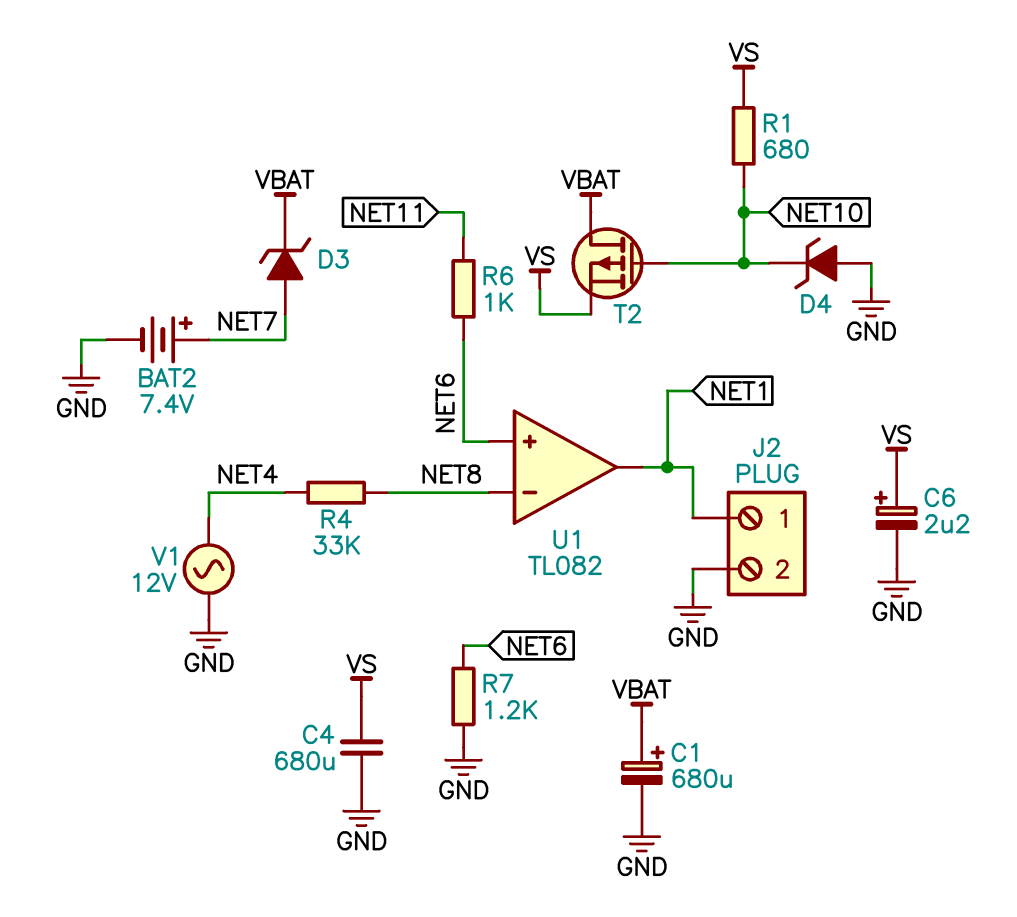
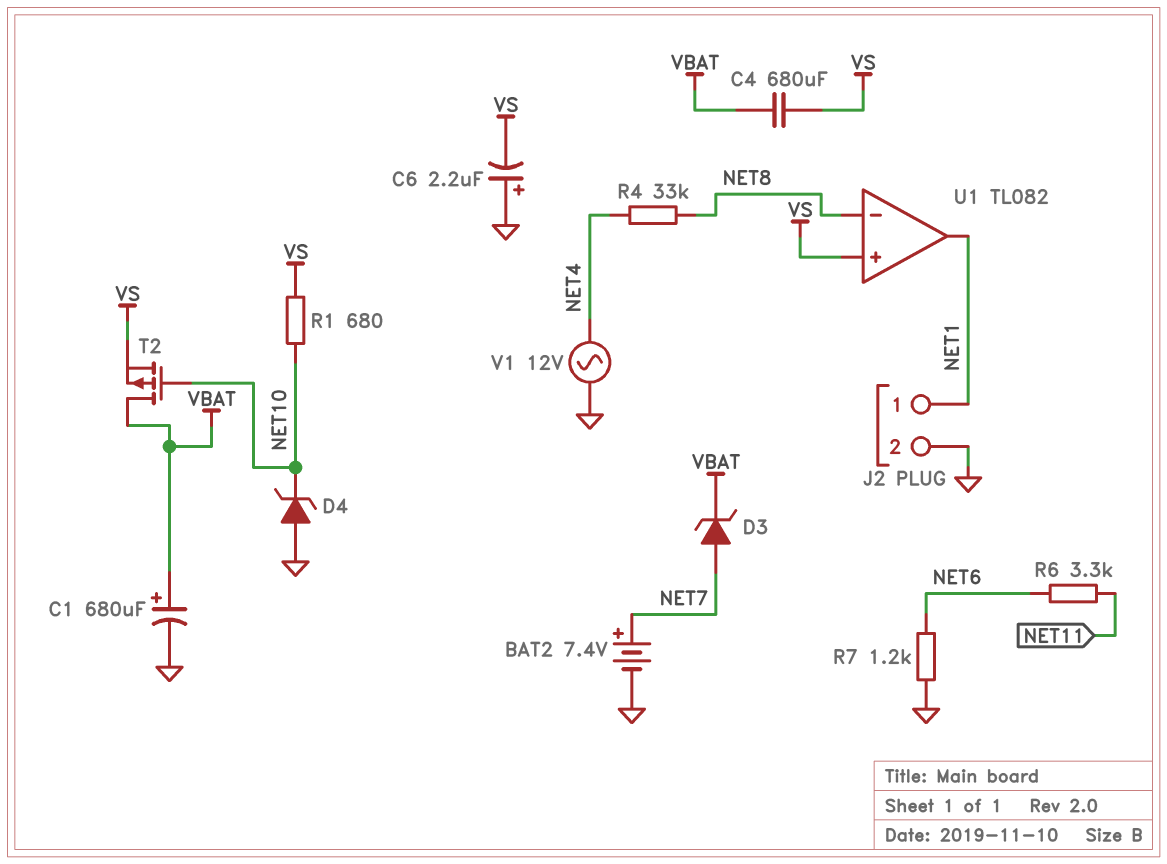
C4: 680uF (GND, VS) -> 680uF (VBAT, VS)
C6: 2.2uF (plus VS, minus GND) -> 2.2uF (plus GND, minus VS)
R6: 1k (NET6, NET11) -> 3.3k (NET6, NET11)
U1 pin in+: NET6 -> VS

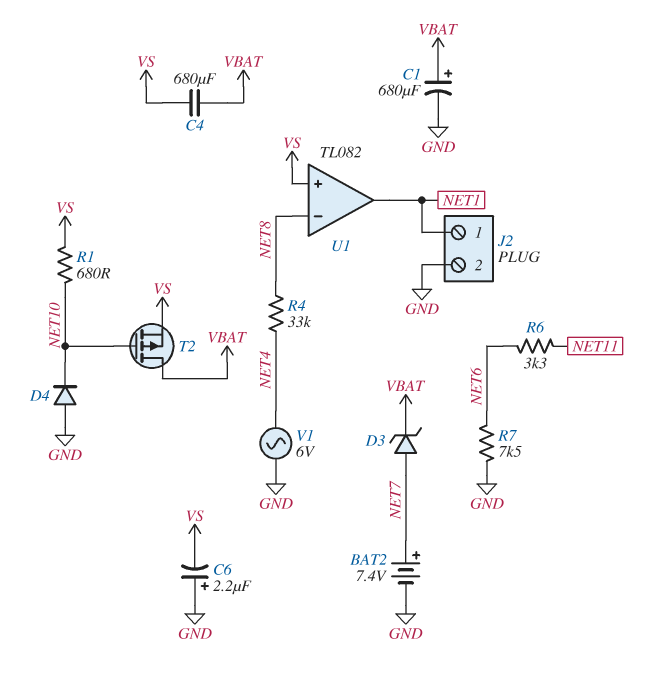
D4: zener (A GND, K NET10) -> diode (A GND, K NET10)
R7: 1.2k (GND, NET6) -> 7.5k (GND, NET6)
V1: AC 12V (GND, NET4) -> AC 6V (GND, NET4)

